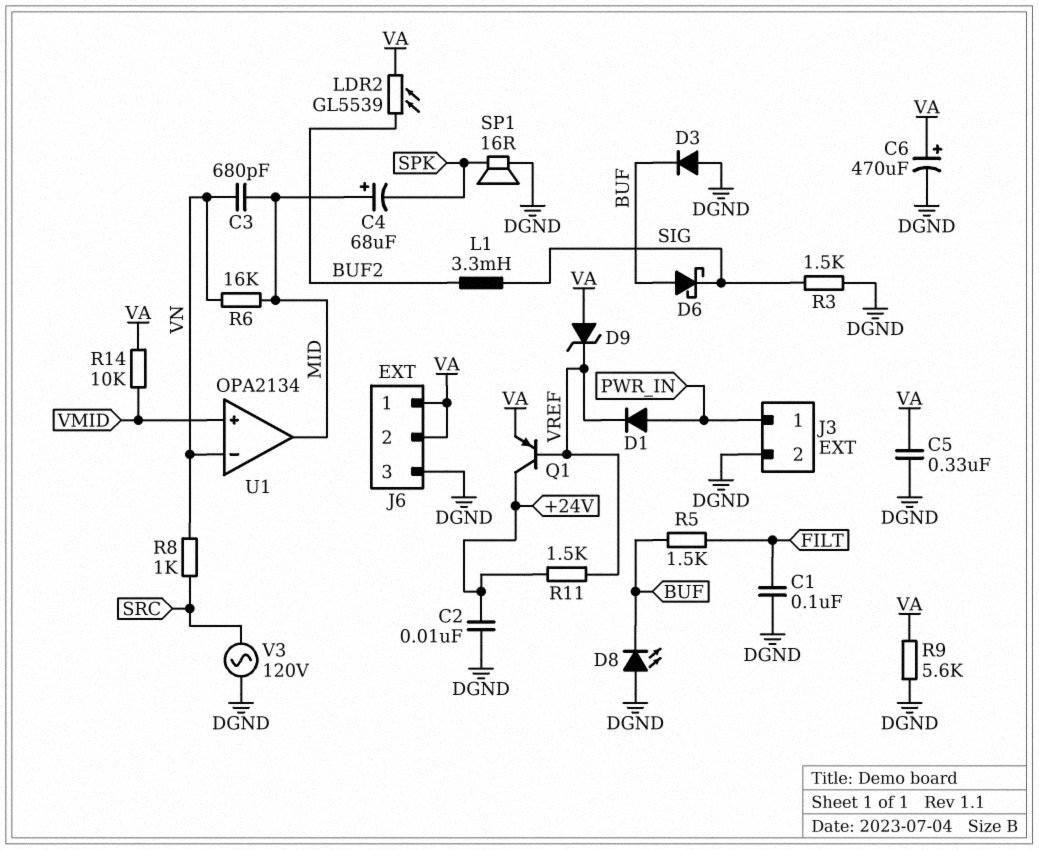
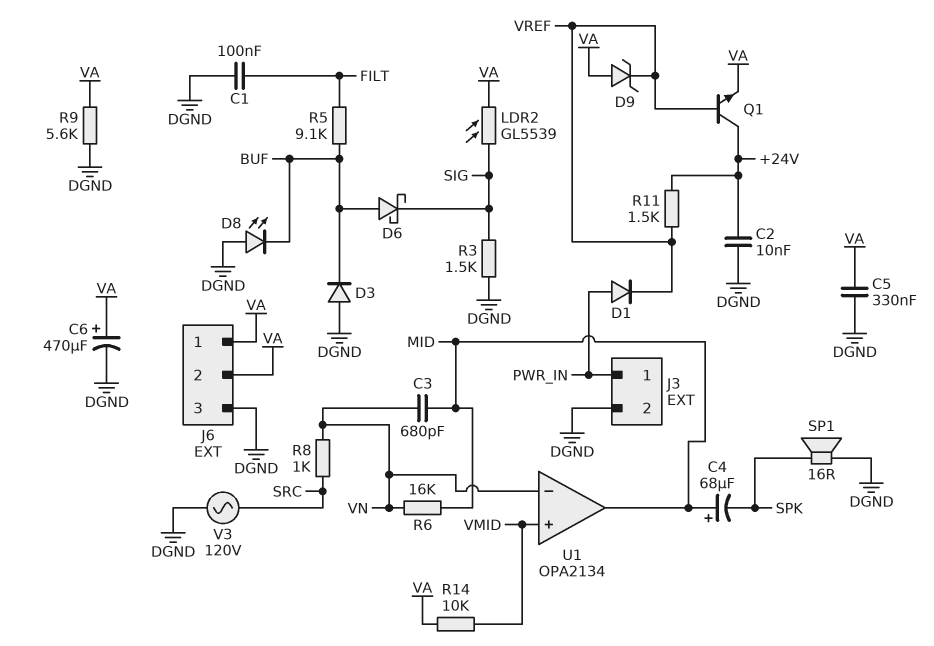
L1: 3.3mH (BUF2, SIG) -> none
LDR2: GL5539 (BUF2, VA) -> GL5539 (SIG, VA)
Q1: PNP (B VREF, C +24V, E VA) -> NPN (B VREF, C +24V, E VA)
R5: 1.5k (BUF, FILT) -> 9.1k (BUF, FILT)

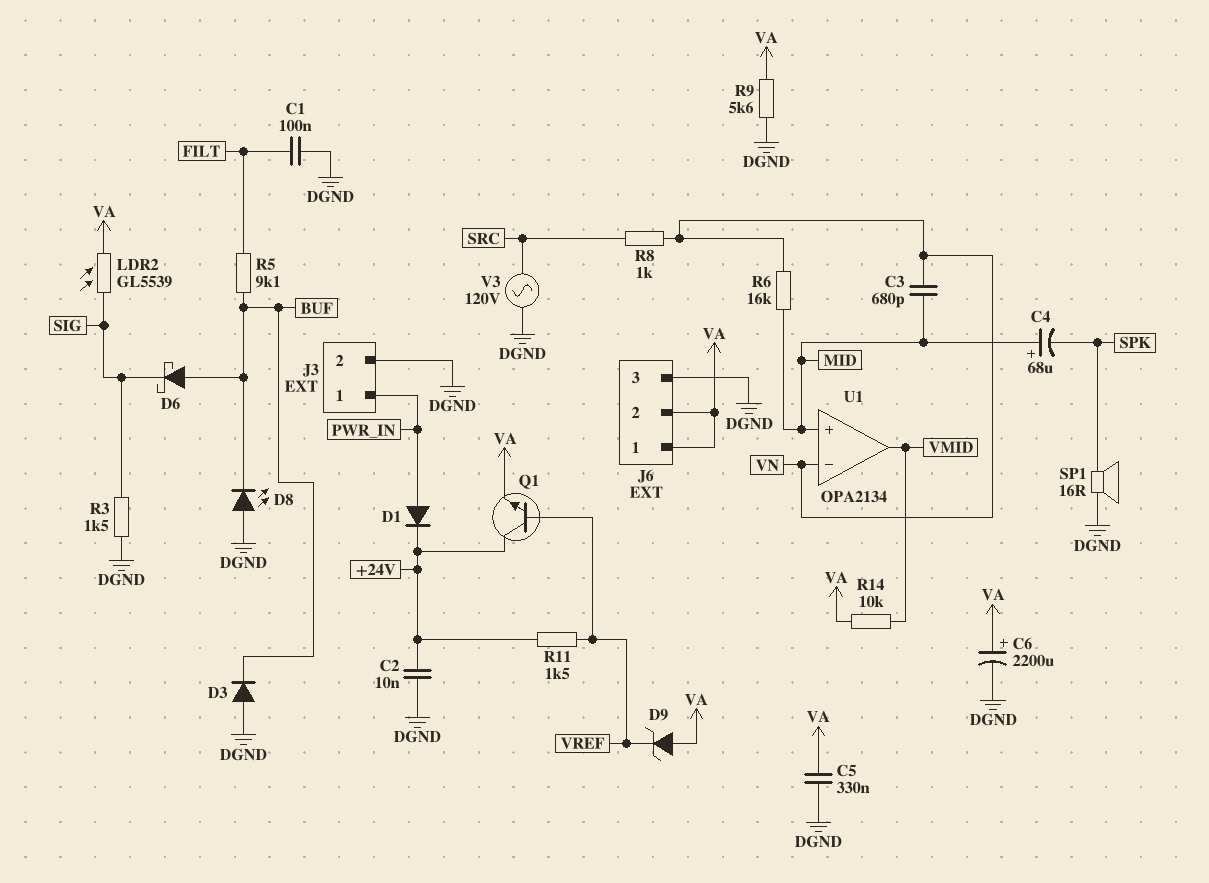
C6: 470uF (plus VA, minus DGND) -> 2200uF (plus VA, minus DGND)
D1: diode (A PWR_IN, K VREF) -> diode (A PWR_IN, K +24V)
U1 pin in+: VMID -> MID
U1 pin out: MID -> VMID

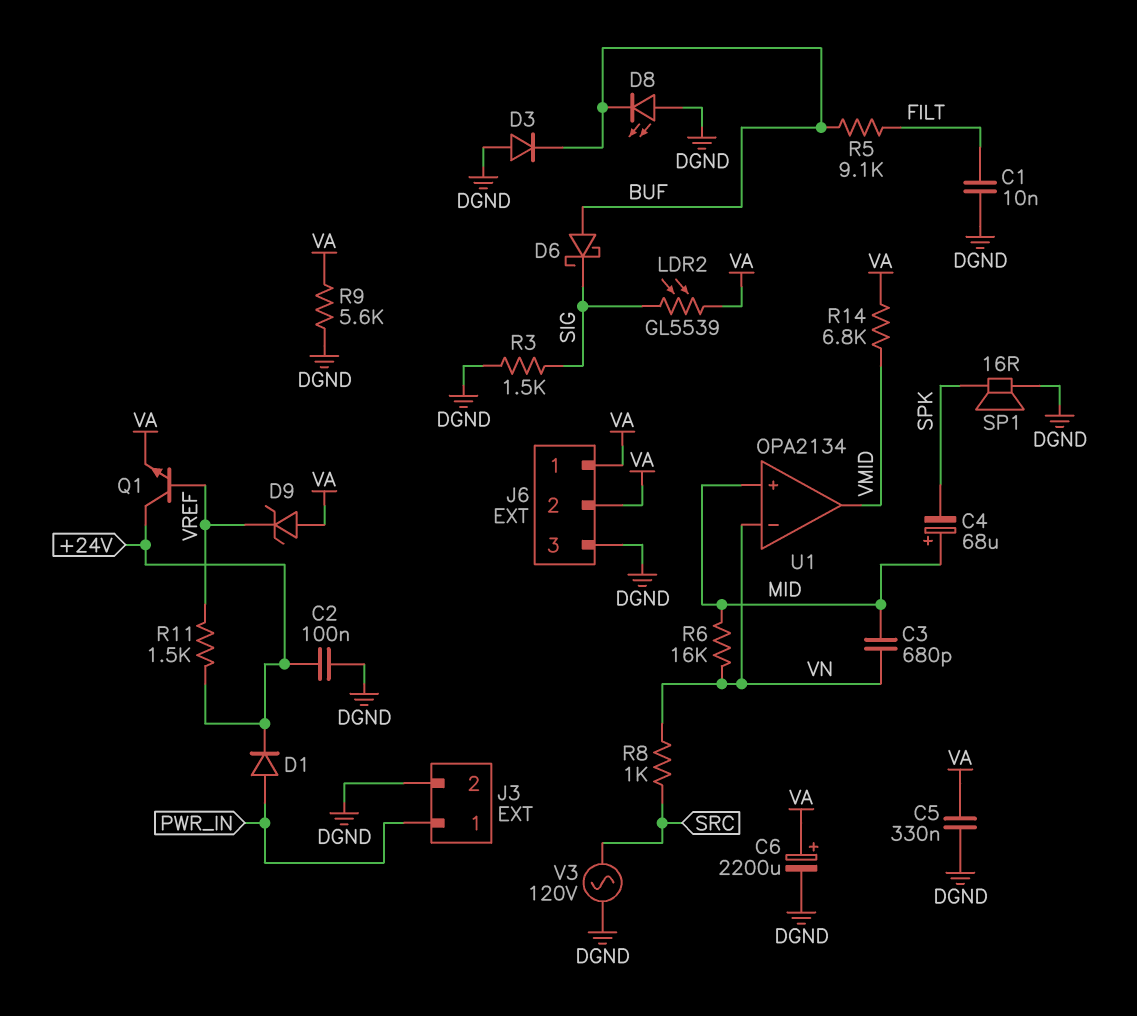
C1: 100nF (DGND, FILT) -> 10nF (DGND, FILT)
C2: 10nF (+24V, DGND) -> 100nF (+24V, DGND)
R14: 10k (VA, VMID) -> 6.8k (VA, VMID)

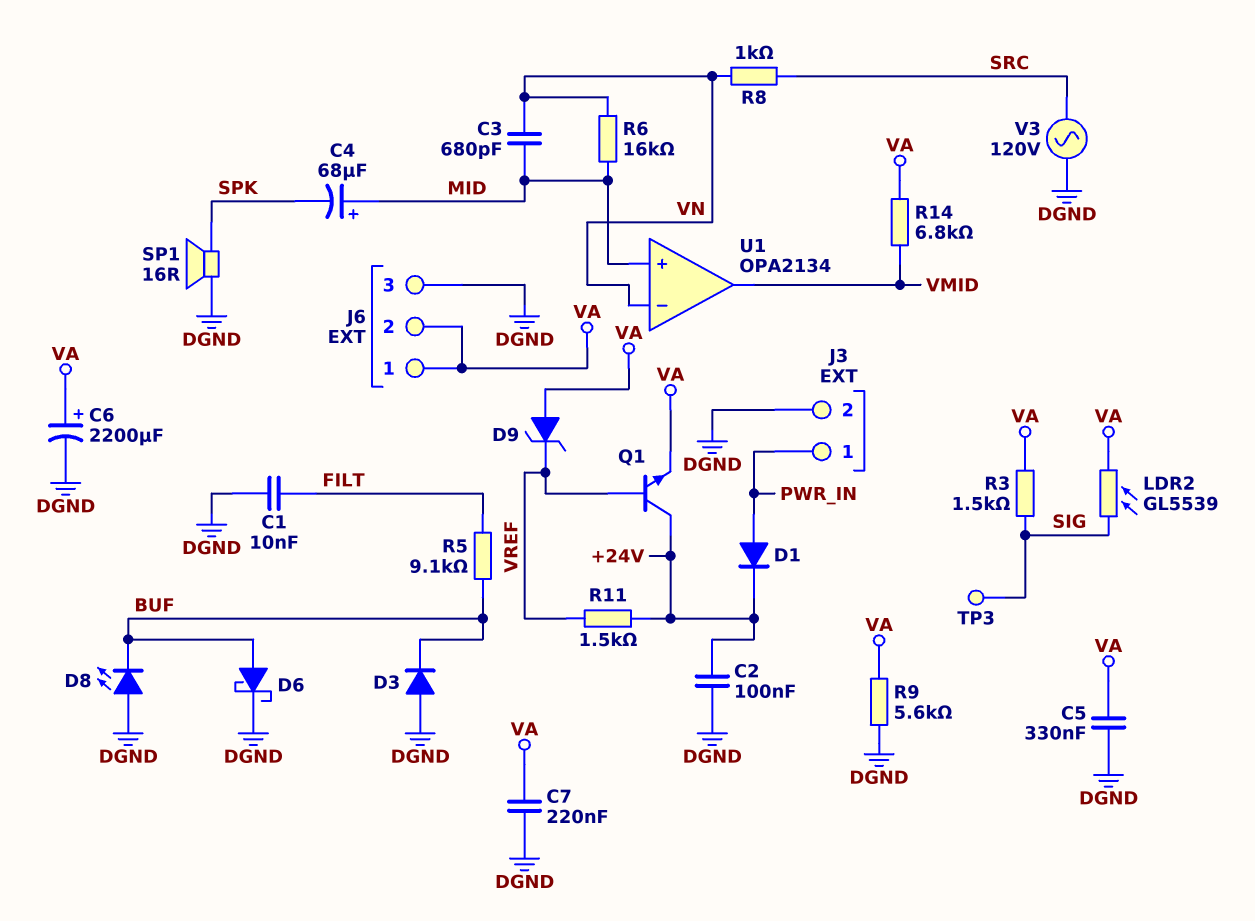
C7: none -> 220nF (DGND, VA)
D6: schottky (A BUF, K SIG) -> schottky (A BUF, K DGND)
R3: 1.5k (DGND, SIG) -> 1.5k (SIG, VA)
TP3: none -> test point (SIG)

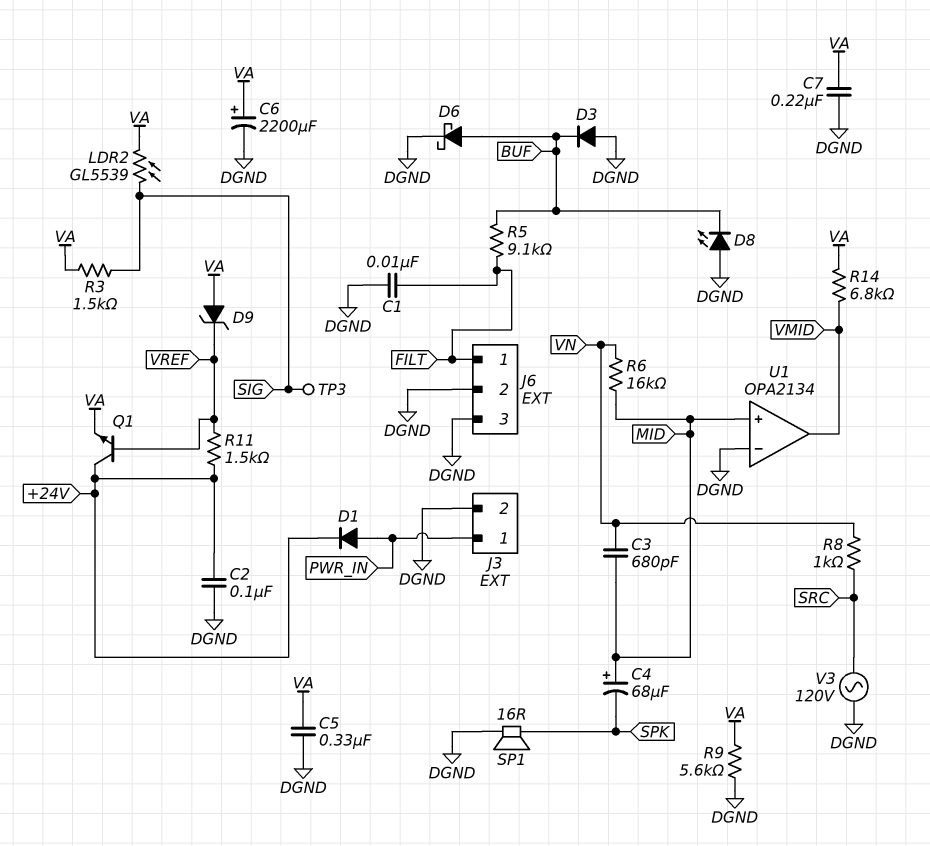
J6 pin 1: VA -> FILT
J6 pin 2: VA -> DGND
U1 pin in-: VN -> DGND

